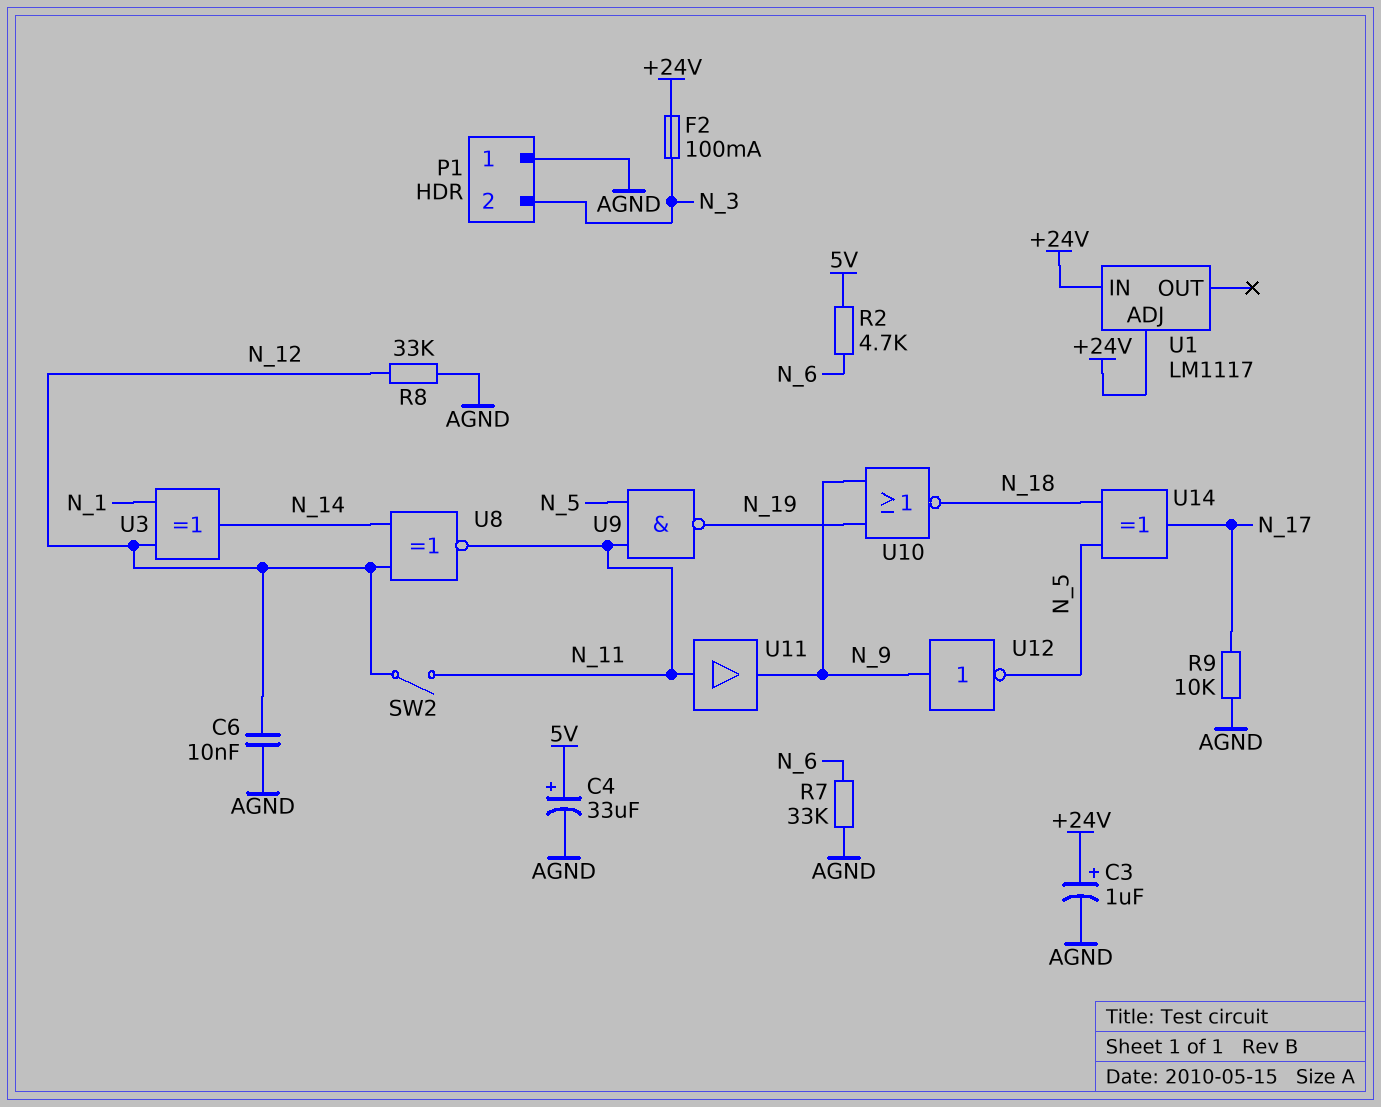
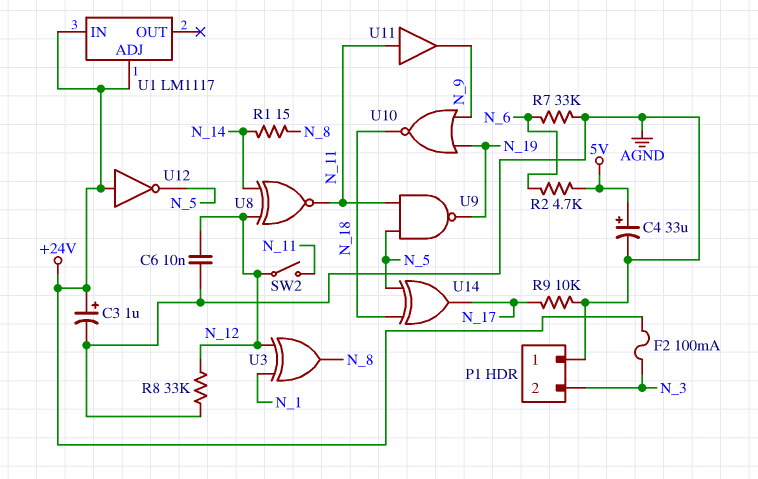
R1: none -> 15 (N_8, N_14)
U3: XOR (in N_1, in N_12, out N_14) -> XOR (in N_1, in N_12, out N_8)
U12: NOT (in N_9, out N_5) -> NOT (in +24V, out N_5)

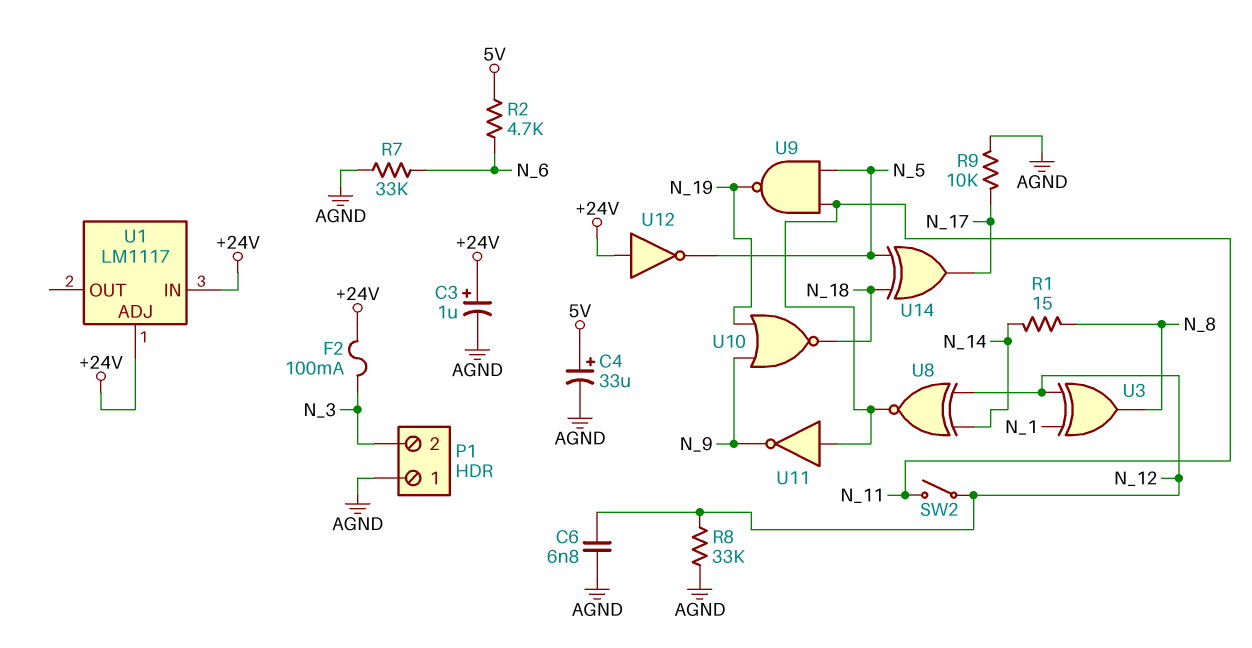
C6: 10nF (AGND, N_12) -> 6.8nF (AGND, N_12)
U11: buffer (in N_11, out N_9) -> NOT (in N_11, out N_9)

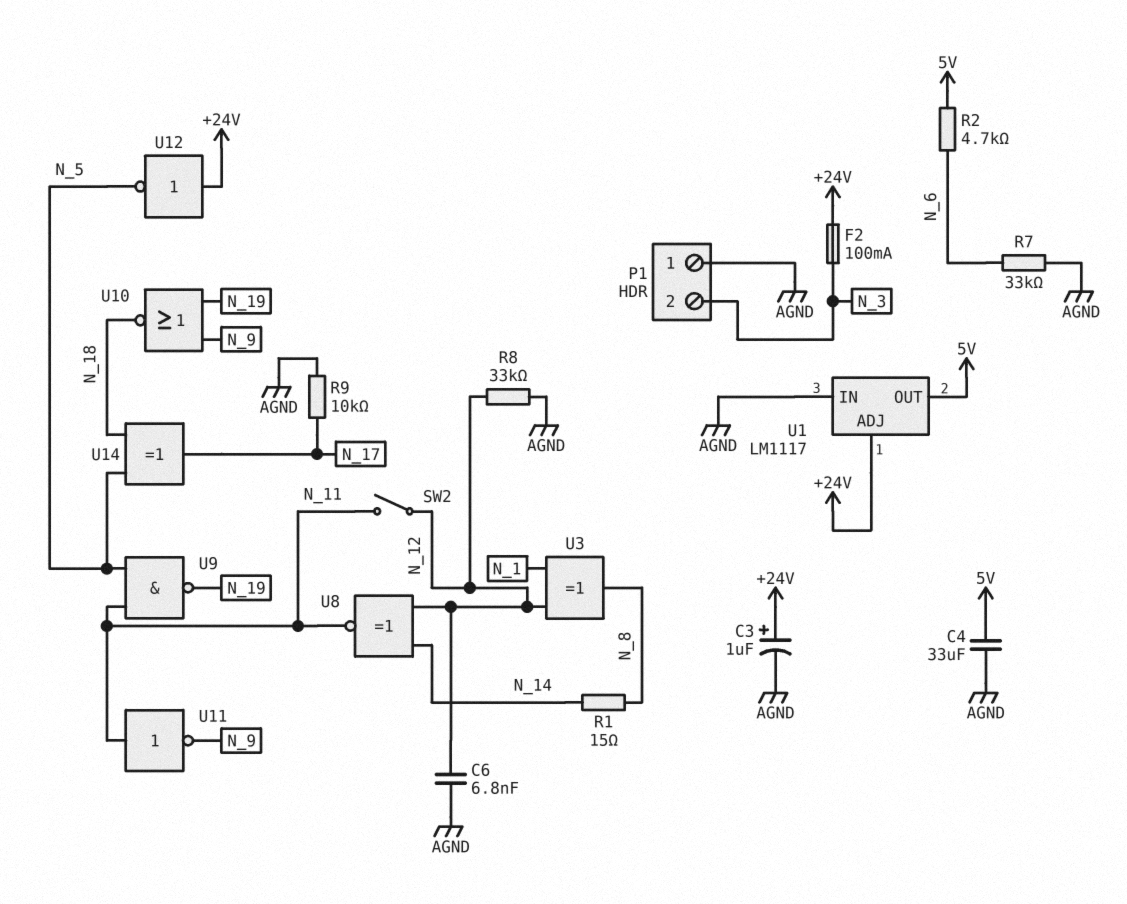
C4: 33uF (plus 5V, minus AGND) -> 33uF (5V, AGND)
U1 pin IN: +24V -> AGND
U1 pin OUT: none -> 5V

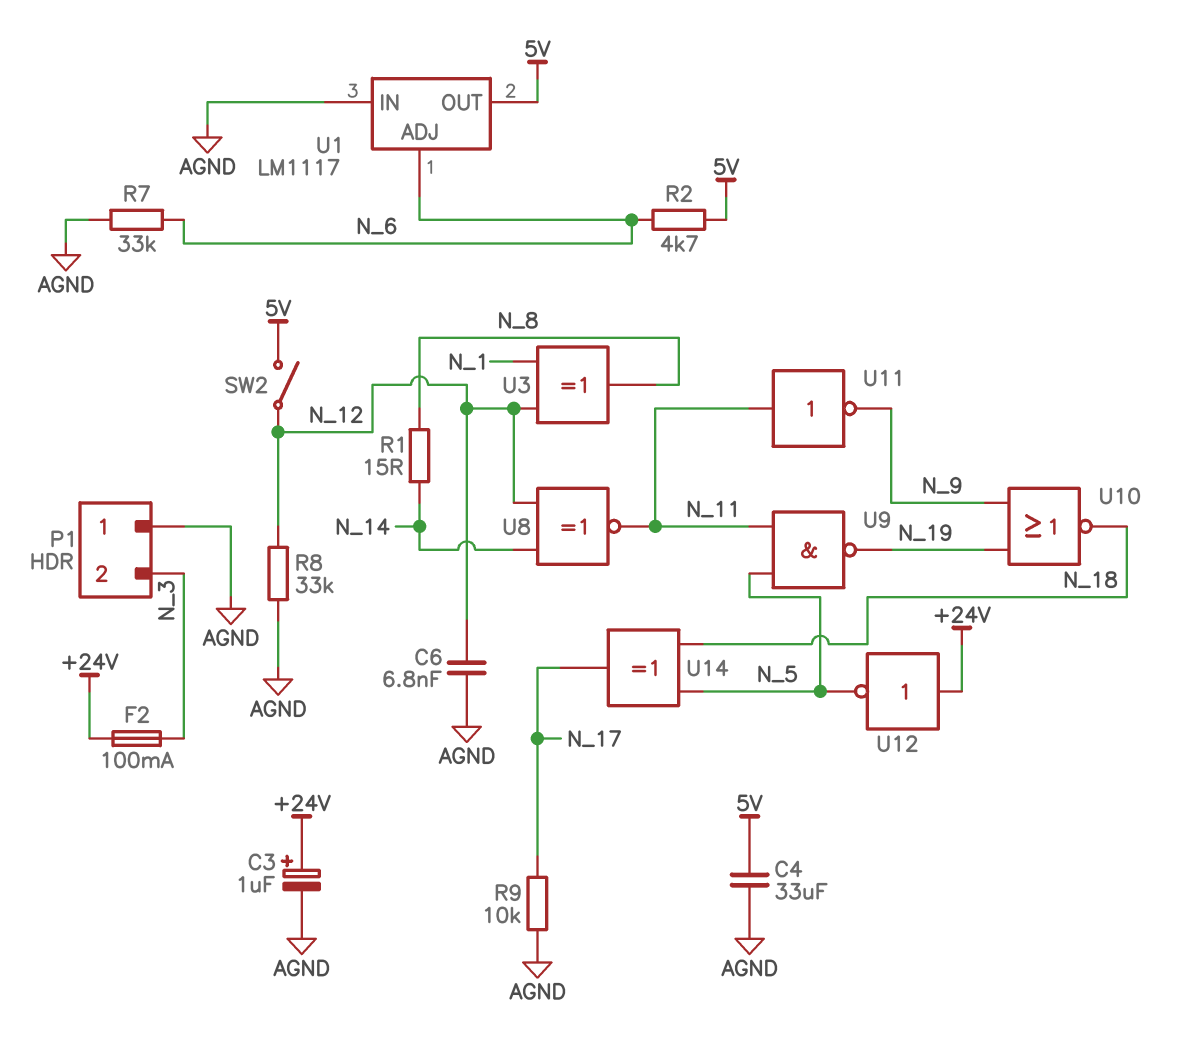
SW2: switch (N_11, N_12) -> switch (5V, N_12)
U1 pin ADJ: +24V -> N_6

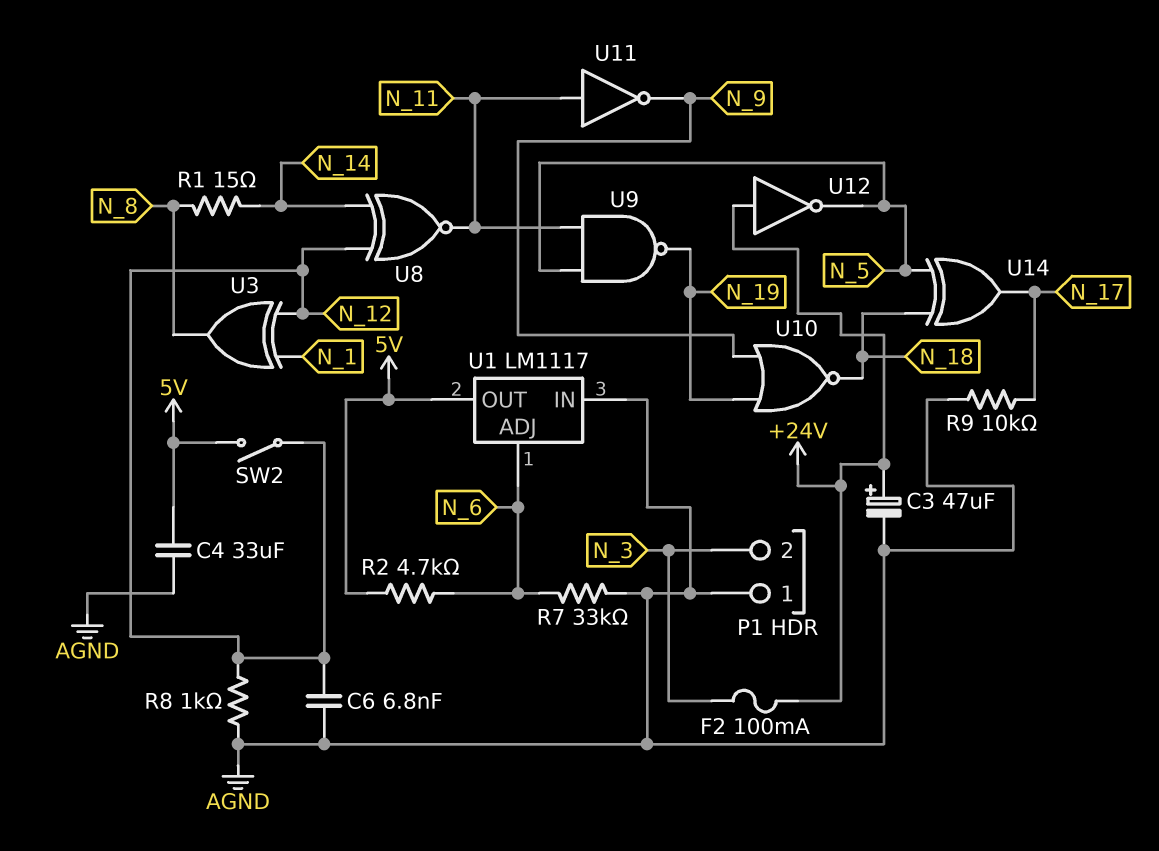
C3: 1uF (plus +24V, minus AGND) -> 47uF (plus +24V, minus AGND)
R8: 33k (AGND, N_12) -> 1k (AGND, N_12)

